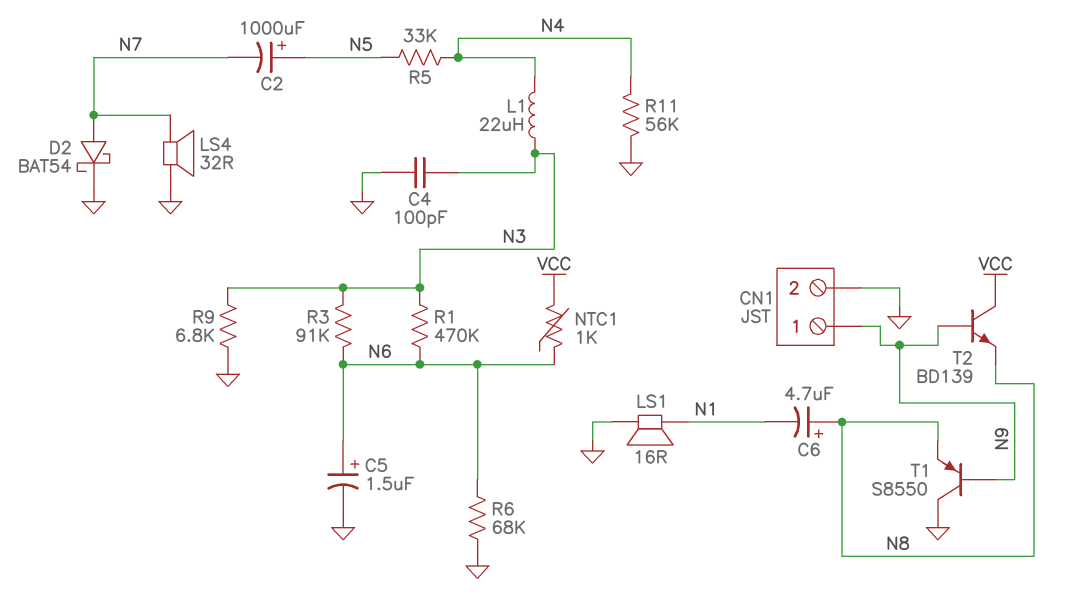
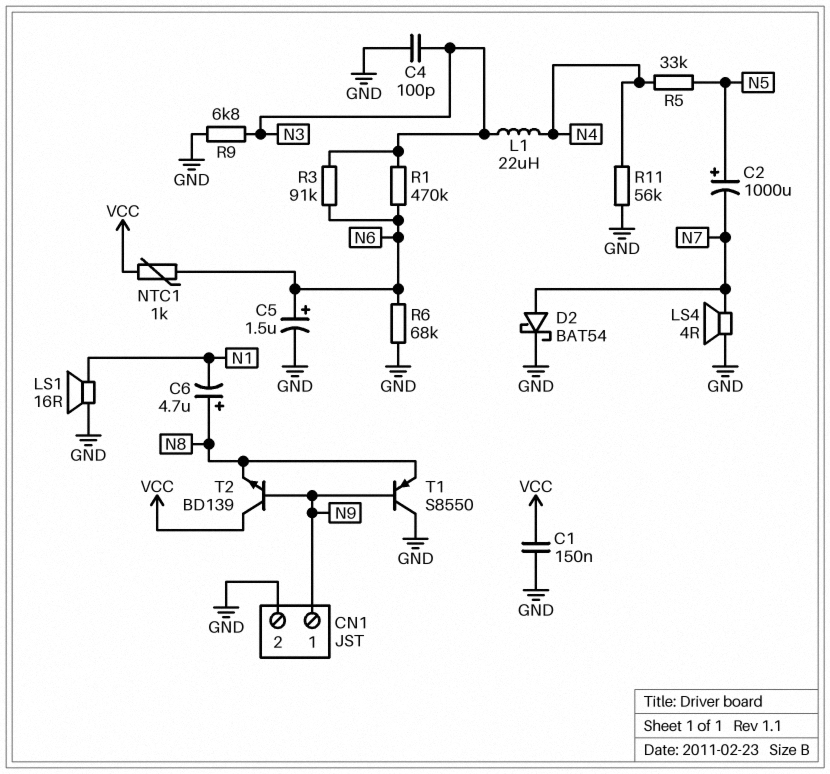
C1: none -> 150nF (GND, VCC)
LS4: speaker 32R (GND, N7) -> speaker 4R (GND, N7)

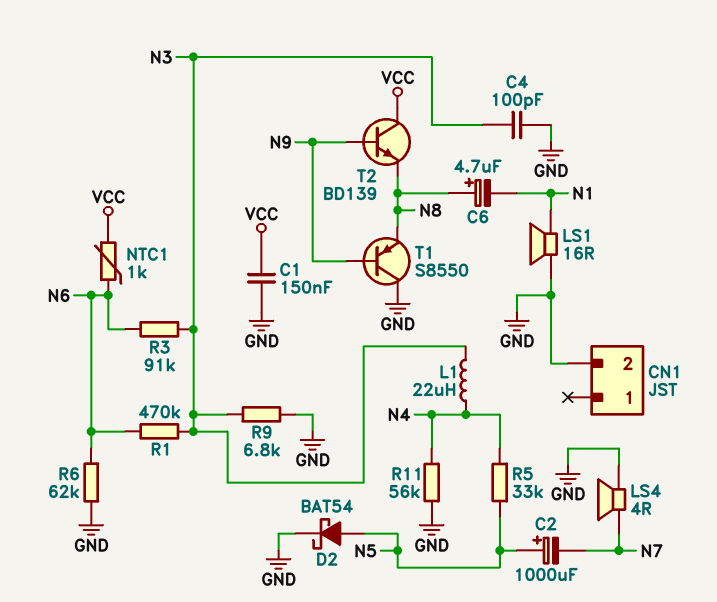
C5: 1.5uF (plus N6, minus GND) -> none
CN1 pin 1: N9 -> none
D2: schottky BAT54 (A N7, K GND) -> schottky BAT54 (A N5, K GND)
R6: 68k (GND, N6) -> 62k (GND, N6)

